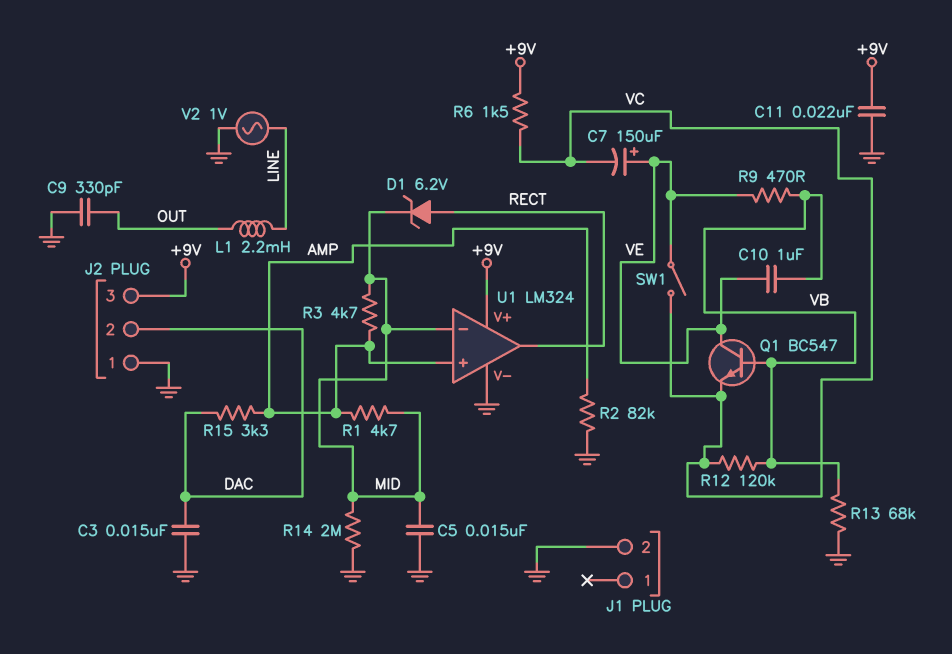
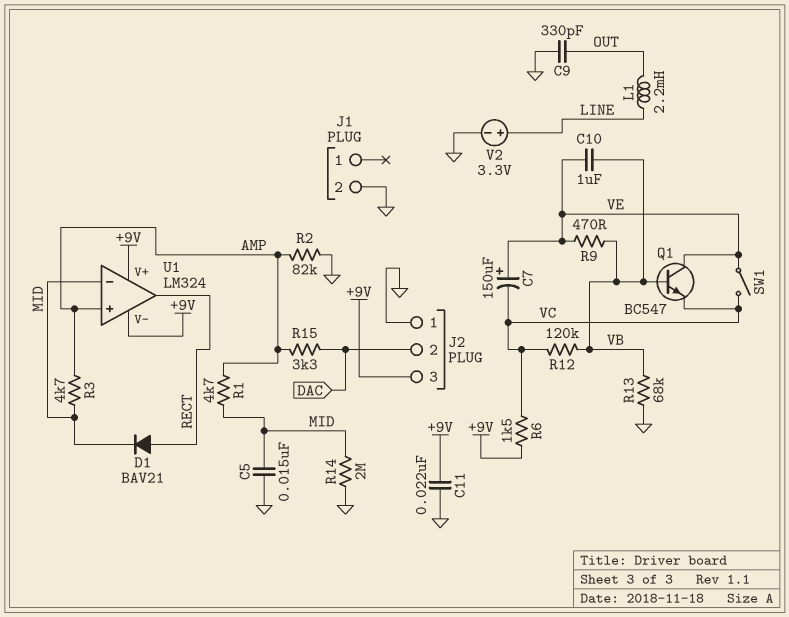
C3: 15nF (DAC, GND) -> none
D1: zener 6.2V (A RECT, K MID) -> diode BAV21 (A RECT, K MID)
U1 pin V-: GND -> +9V
V2: AC 1V (GND, LINE) -> 3.3V (plus LINE, minus GND)

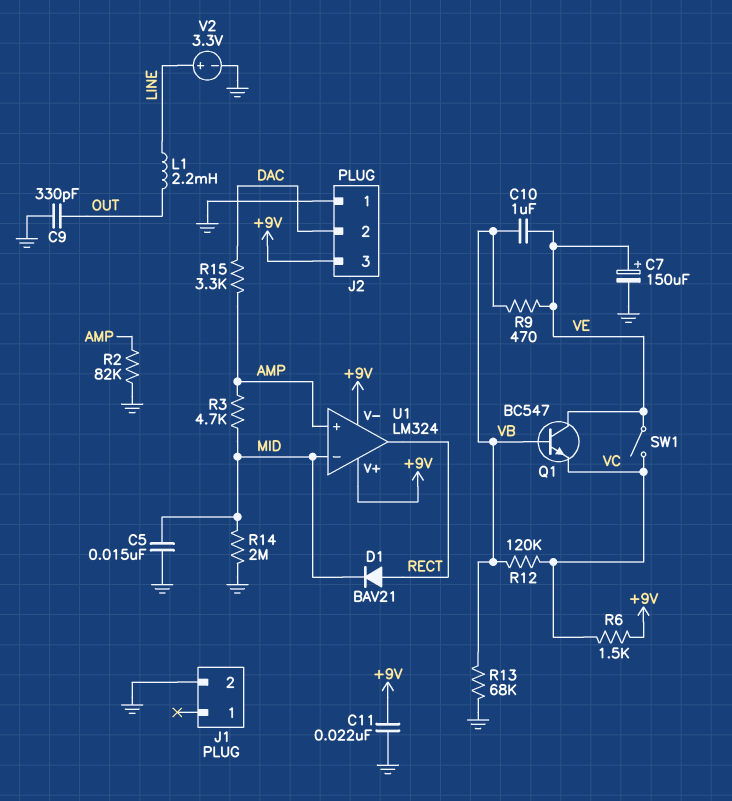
C7: 150uF (plus VE, minus VC) -> 150uF (plus VE, minus GND)
R1: 4.7k (AMP, MID) -> none

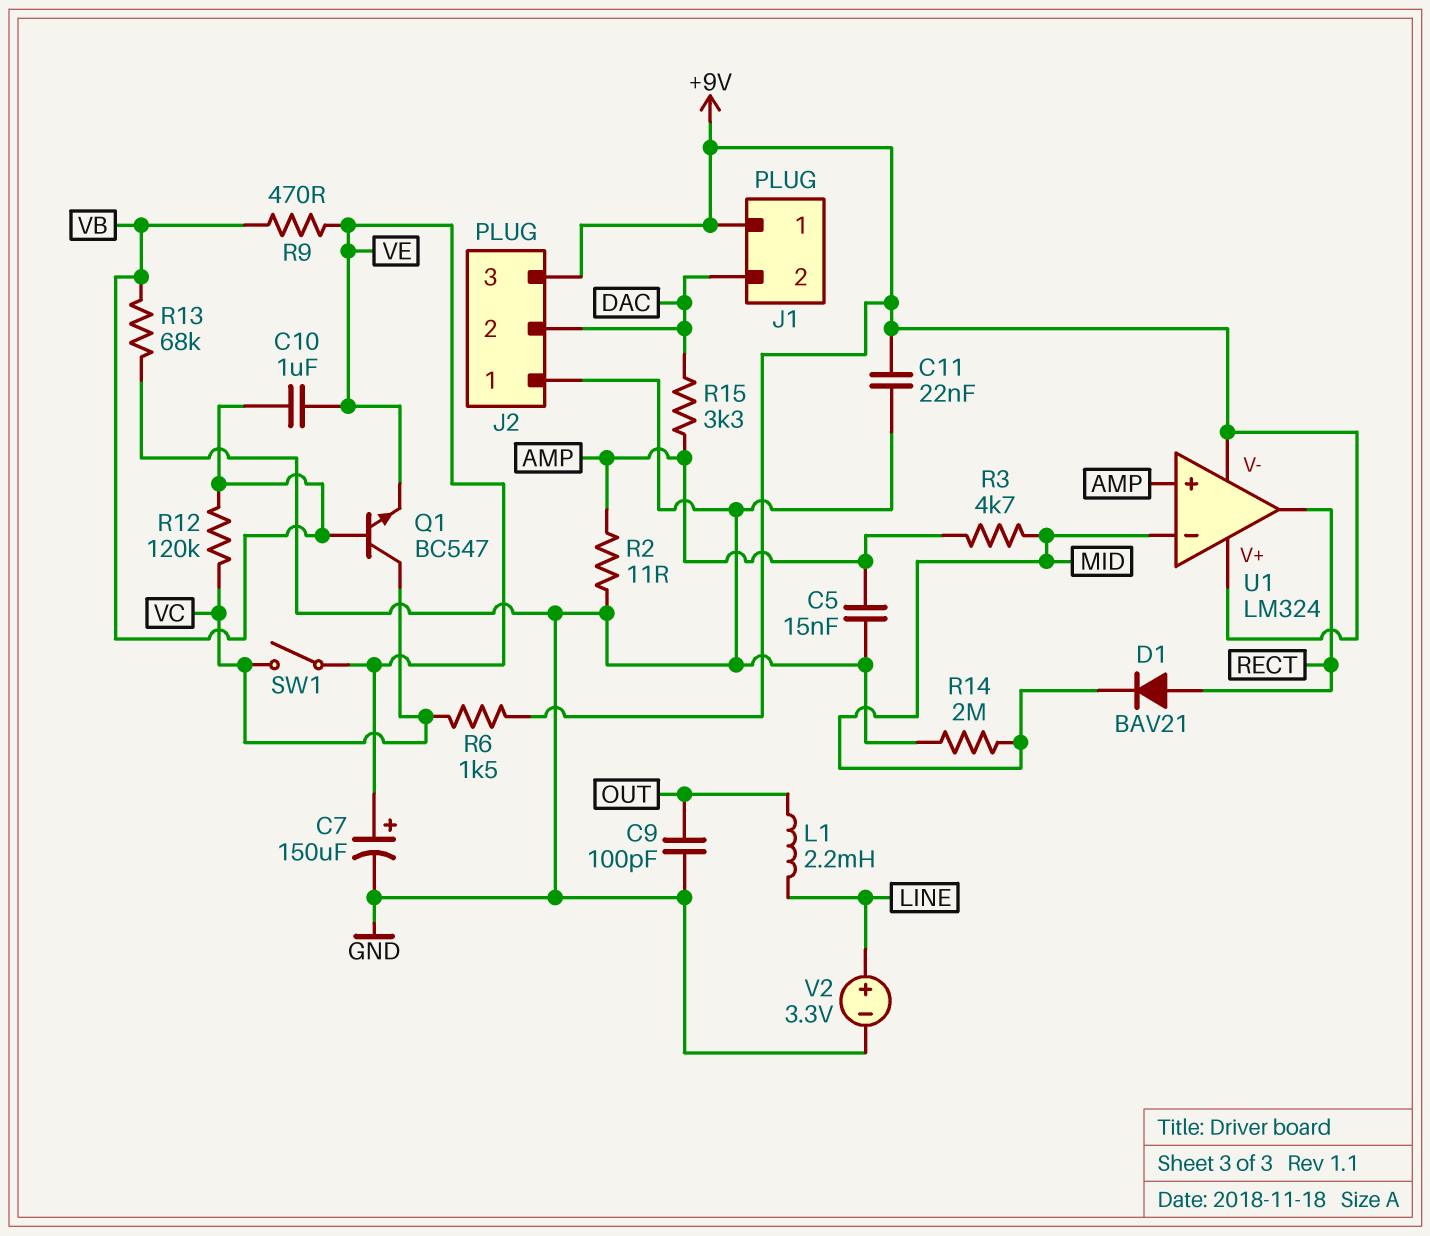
C5: 15nF (GND, MID) -> 15nF (AMP, GND)
C9: 330pF (GND, OUT) -> 100pF (GND, OUT)
J1 pin 1: none -> +9V
J1 pin 2: GND -> DAC
Q1: NPN BC547 (B VB, C VE, E VC) -> NPN BC547 (B VB, C VC, E VE)
R2: 82k (AMP, GND) -> 11 (AMP, GND)

